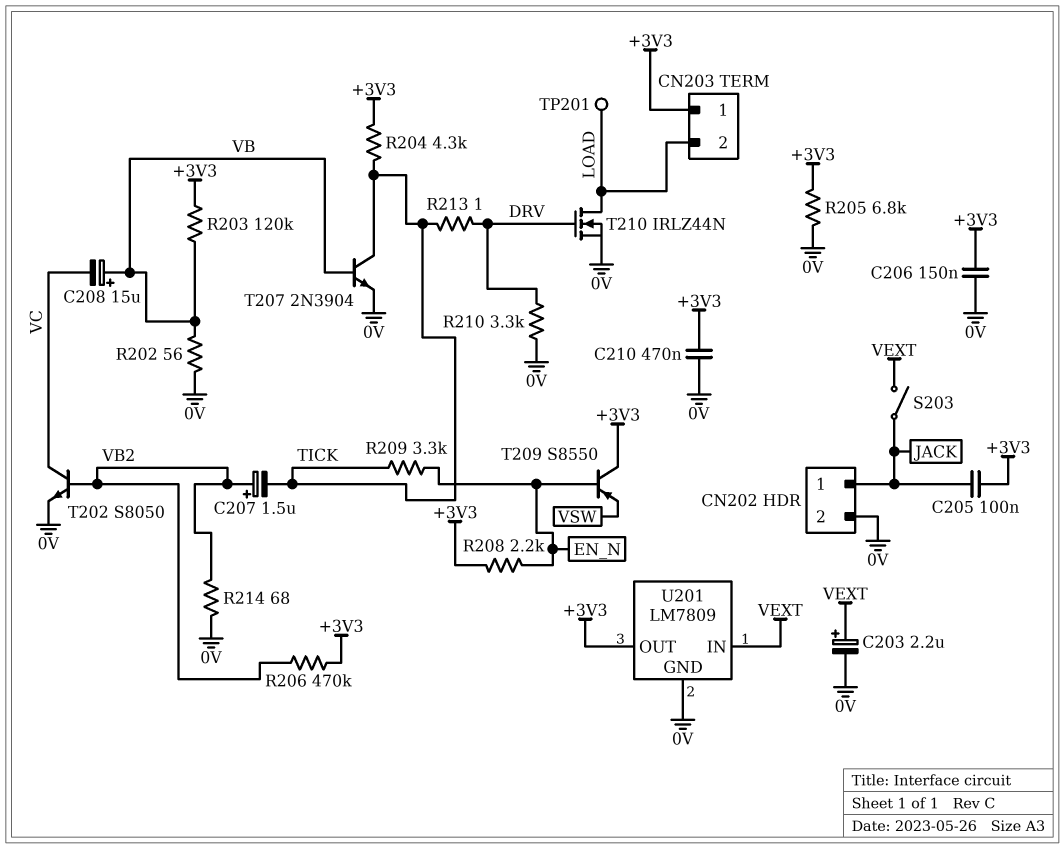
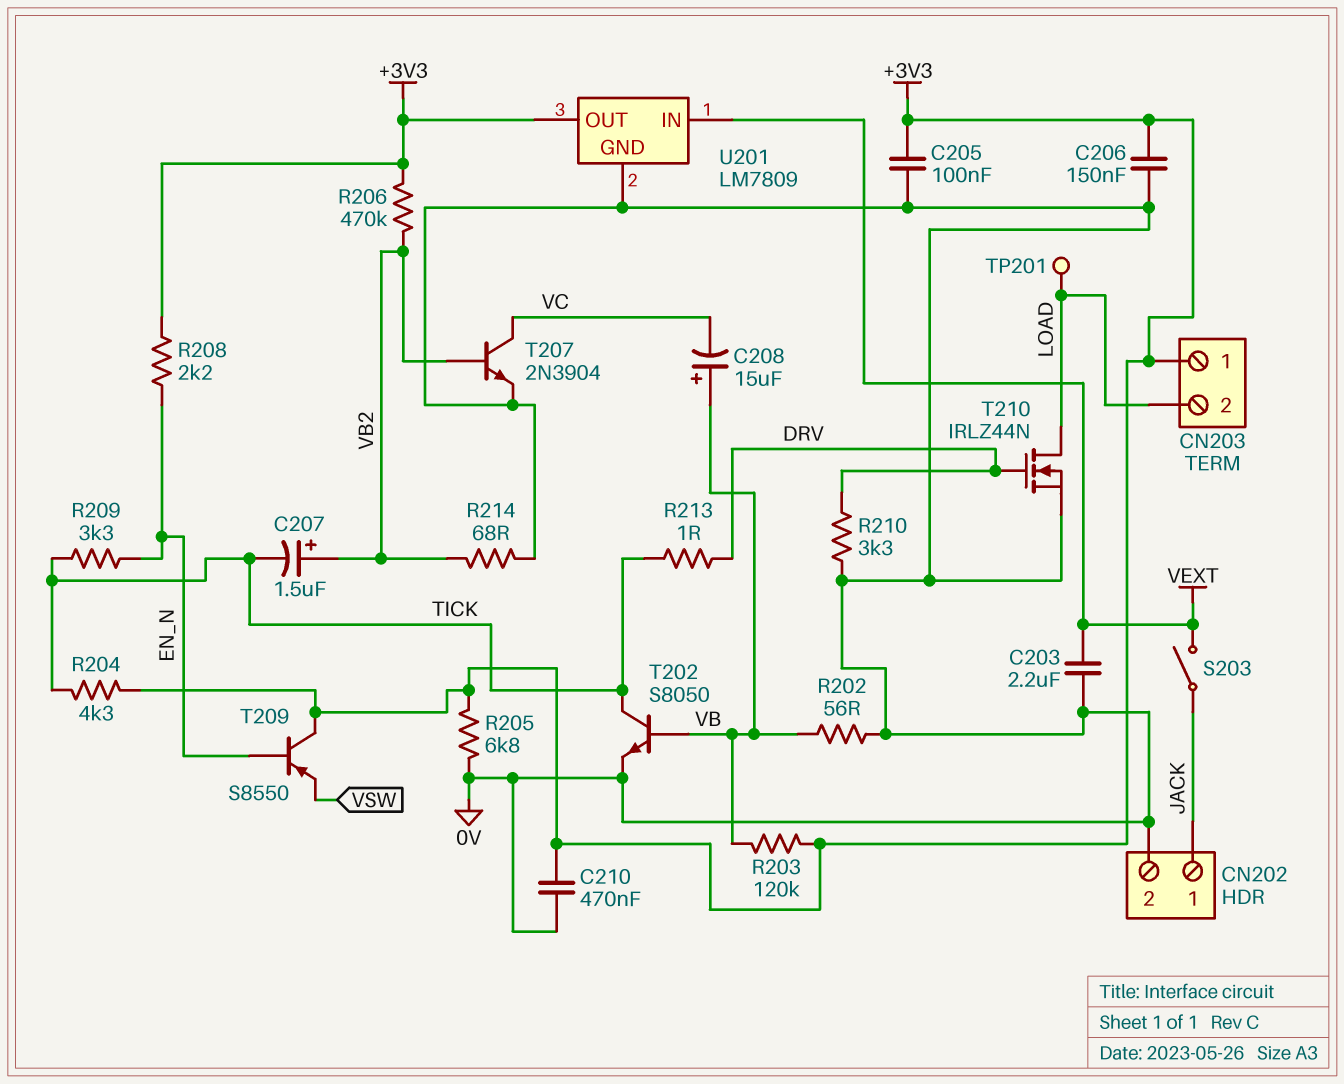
C203: 2.2uF (plus VEXT, minus 0V) -> 2.2uF (0V, VEXT)
C205: 100nF (+3V3, JACK) -> 100nF (+3V3, 0V)
T202: NPN S8050 (B VB2, C VC, E 0V) -> NPN S8050 (B VB, C TICK, E 0V)
T207: NPN 2N3904 (B VB, C TICK, E 0V) -> NPN 2N3904 (B VB2, C VC, E 0V)

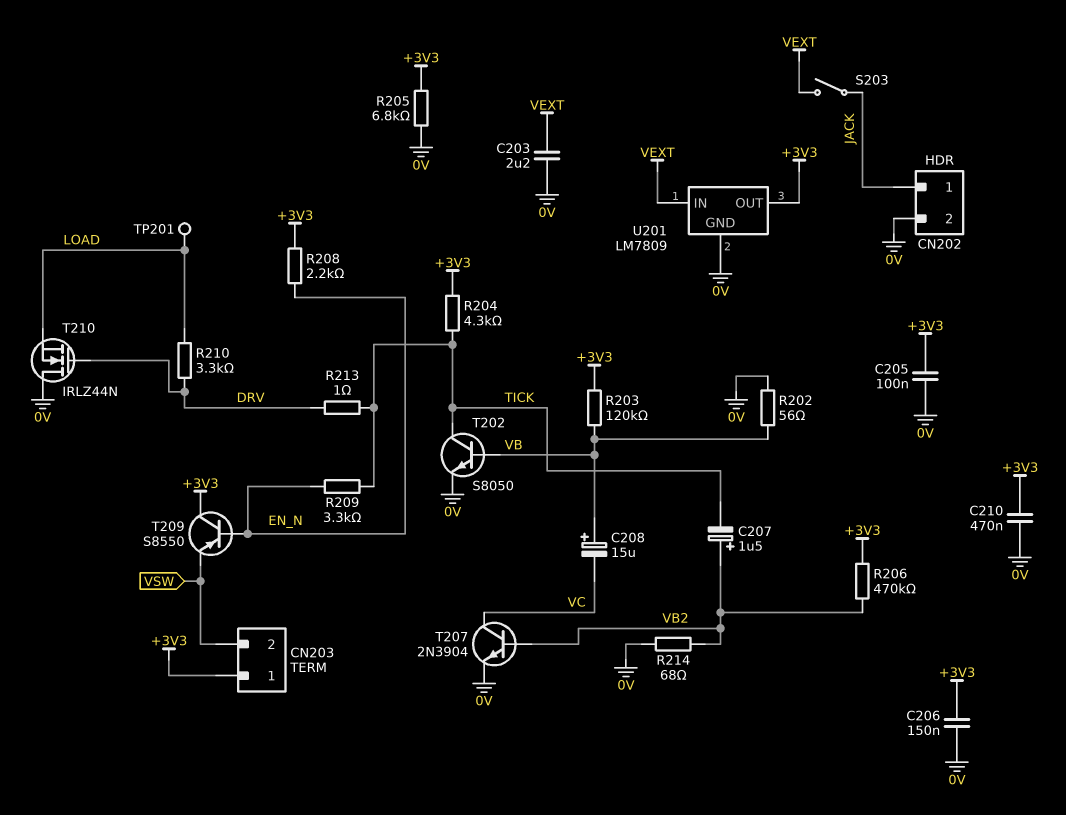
CN203 pin 2: LOAD -> VSW
R210: 3.3k (0V, DRV) -> 3.3k (DRV, LOAD)
T210: NMOS IRLZ44N (G DRV, D LOAD, S 0V) -> NMOS IRLZ44N (G DRV, D 0V, S LOAD)

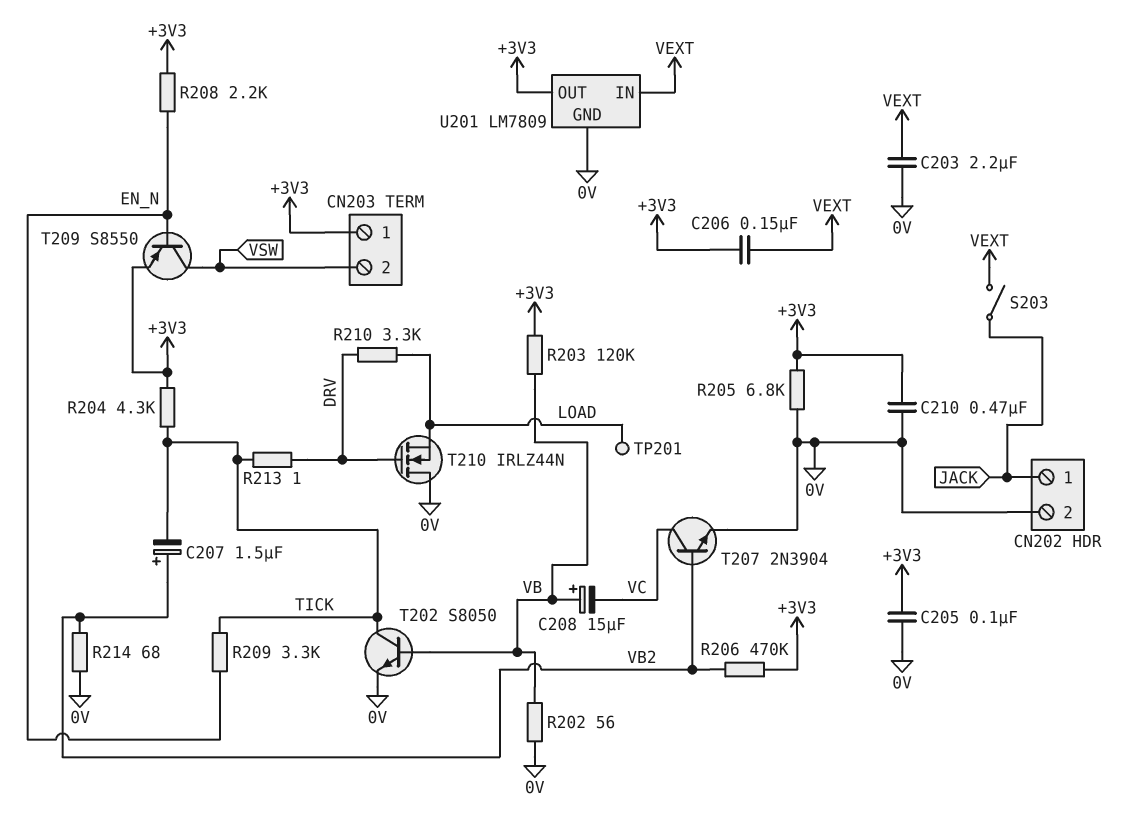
C206: 150nF (+3V3, 0V) -> 150nF (+3V3, VEXT)
T209: PNP S8550 (B EN_N, C +3V3, E VSW) -> PNP S8550 (B EN_N, C VSW, E +3V3)

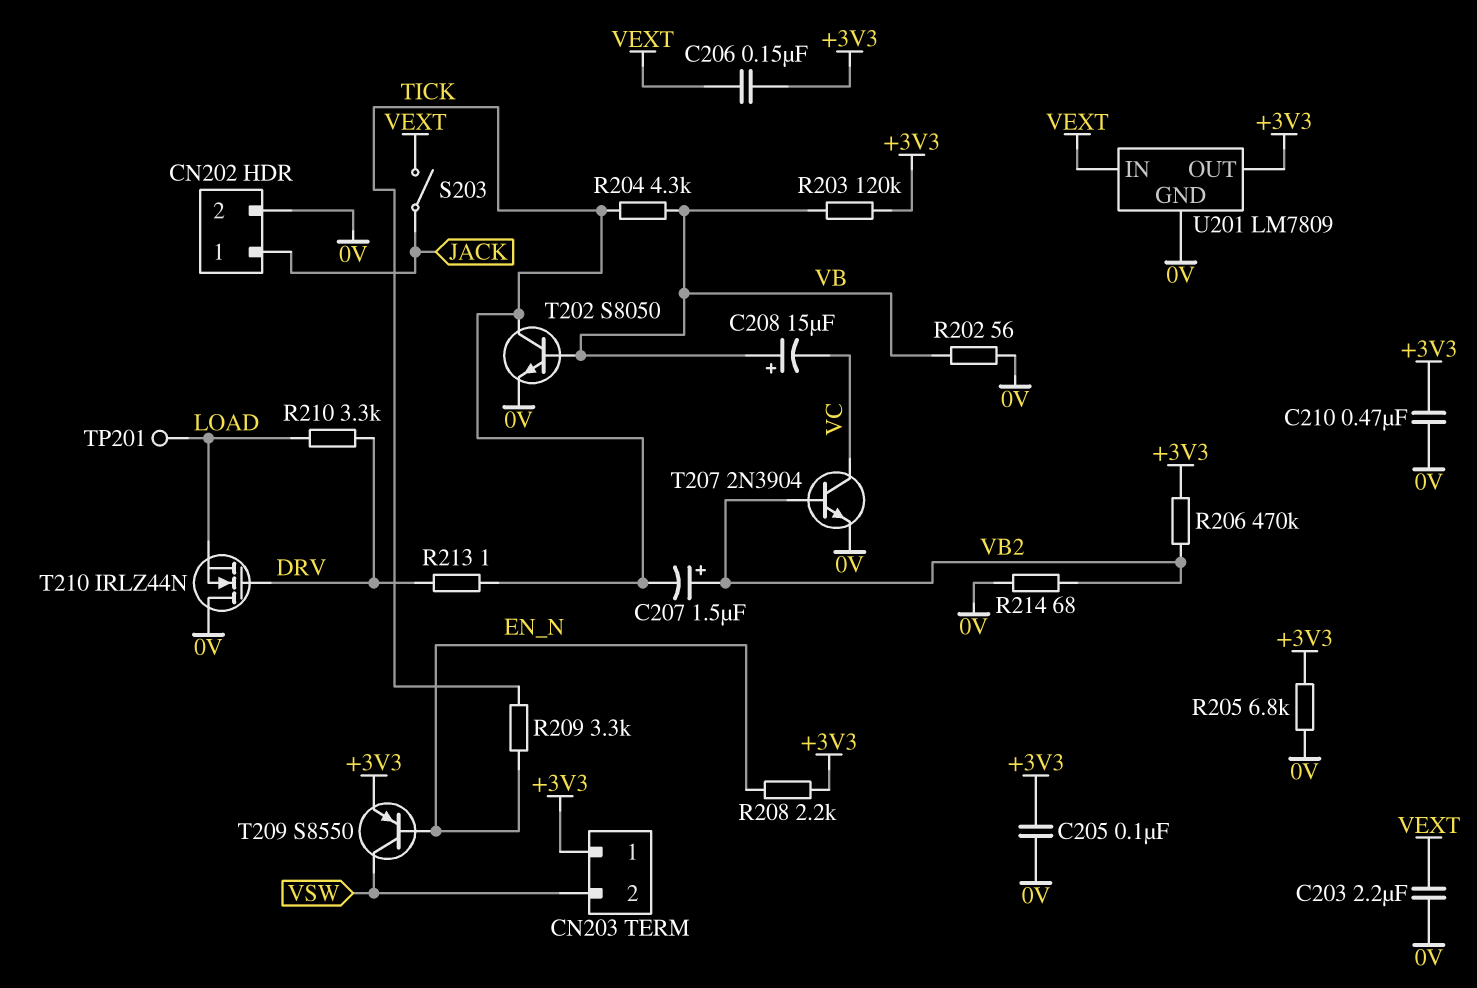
R204: 4.3k (+3V3, TICK) -> 4.3k (TICK, VB)

